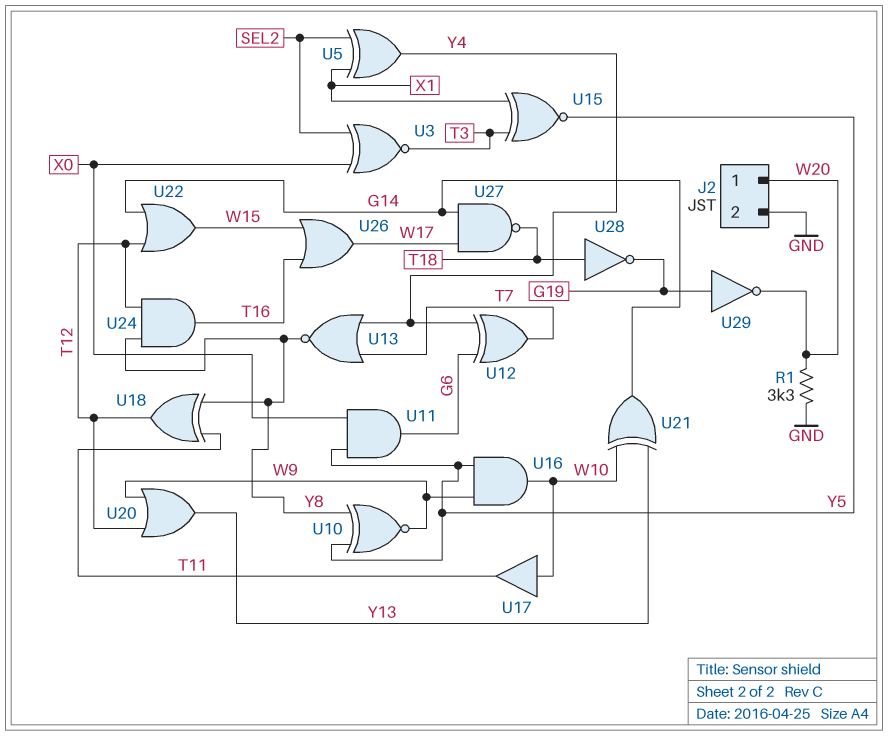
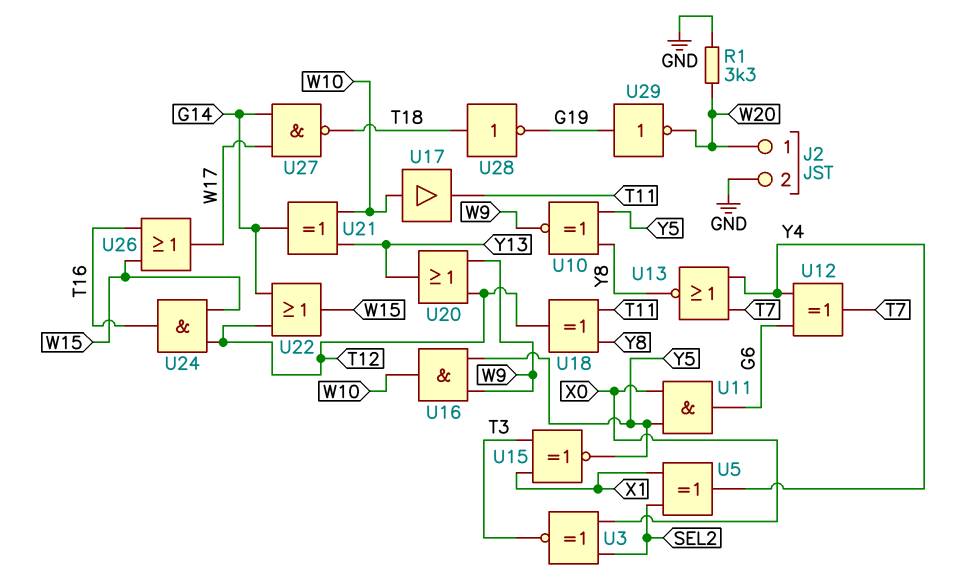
U24: AND (in T12, in Y8, out T16) -> AND (in T12, in W15, out T16)

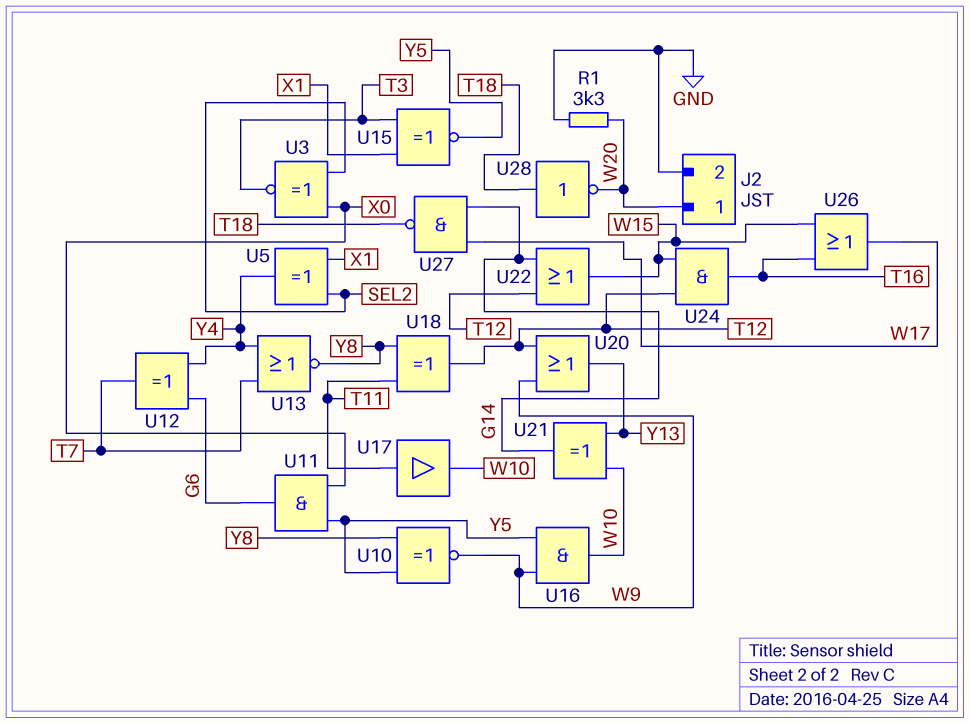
U17: buffer (in W10, out T11) -> buffer (in T11, out W10)
U28: NOT (in T18, out G19) -> NOT (in T18, out W20)
U29: NOT (in G19, out W20) -> none

